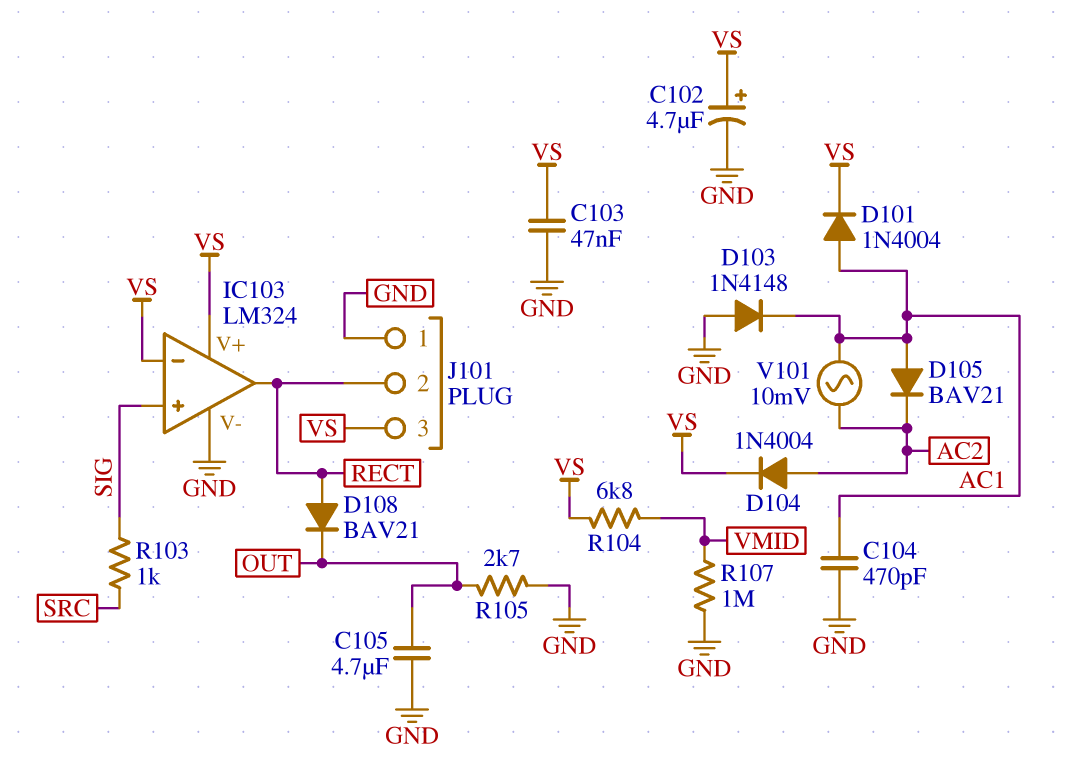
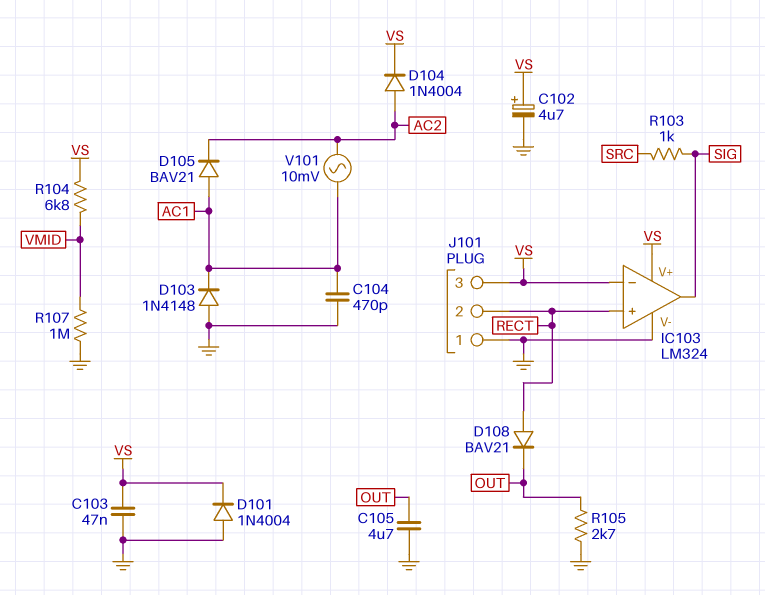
D101: diode 1N4004 (A AC1, K VS) -> diode 1N4004 (A GND, K VS)
IC103 pin in+: SIG -> RECT
IC103 pin out: RECT -> SIG

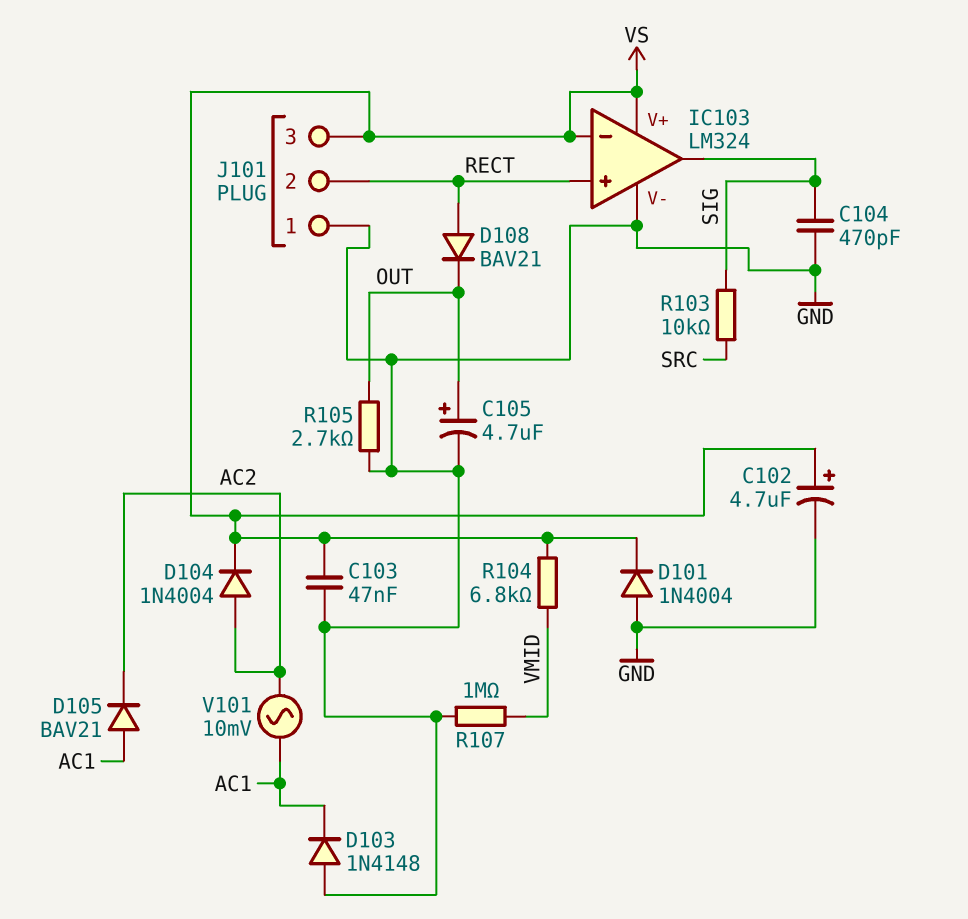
C104: 470pF (AC1, GND) -> 470pF (GND, SIG)
C105: 4.7uF (GND, OUT) -> 4.7uF (plus OUT, minus GND)
R103: 1k (SIG, SRC) -> 10k (SIG, SRC)

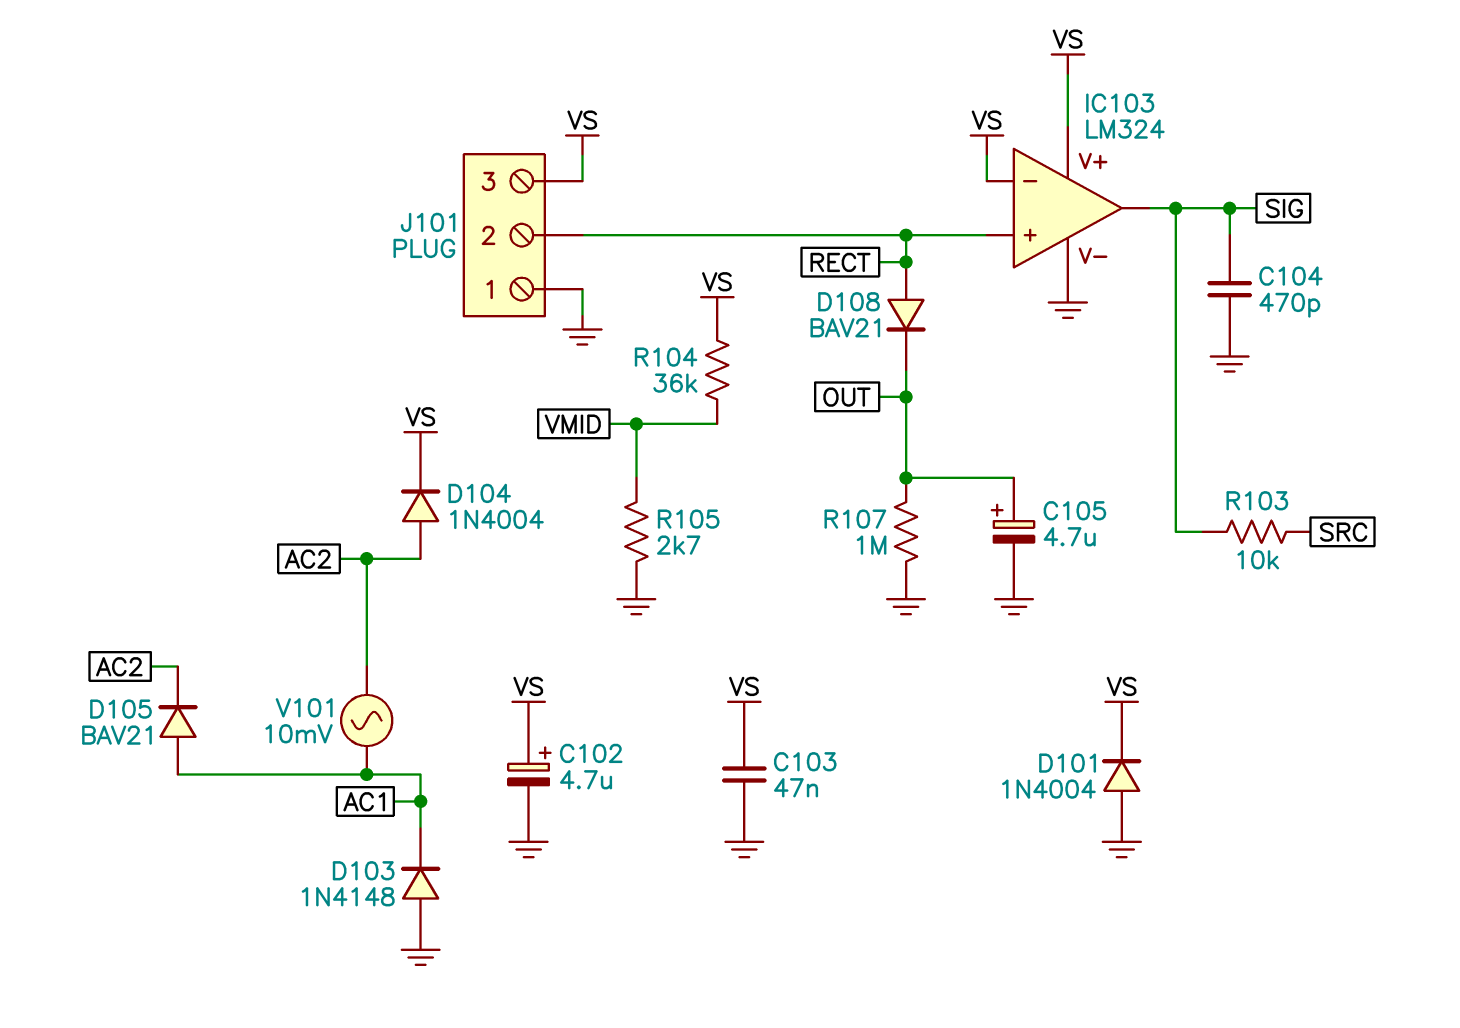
R104: 6.8k (VMID, VS) -> 36k (VMID, VS)
R105: 2.7k (GND, OUT) -> 2.7k (GND, VMID)
R107: 1M (GND, VMID) -> 1M (GND, OUT)

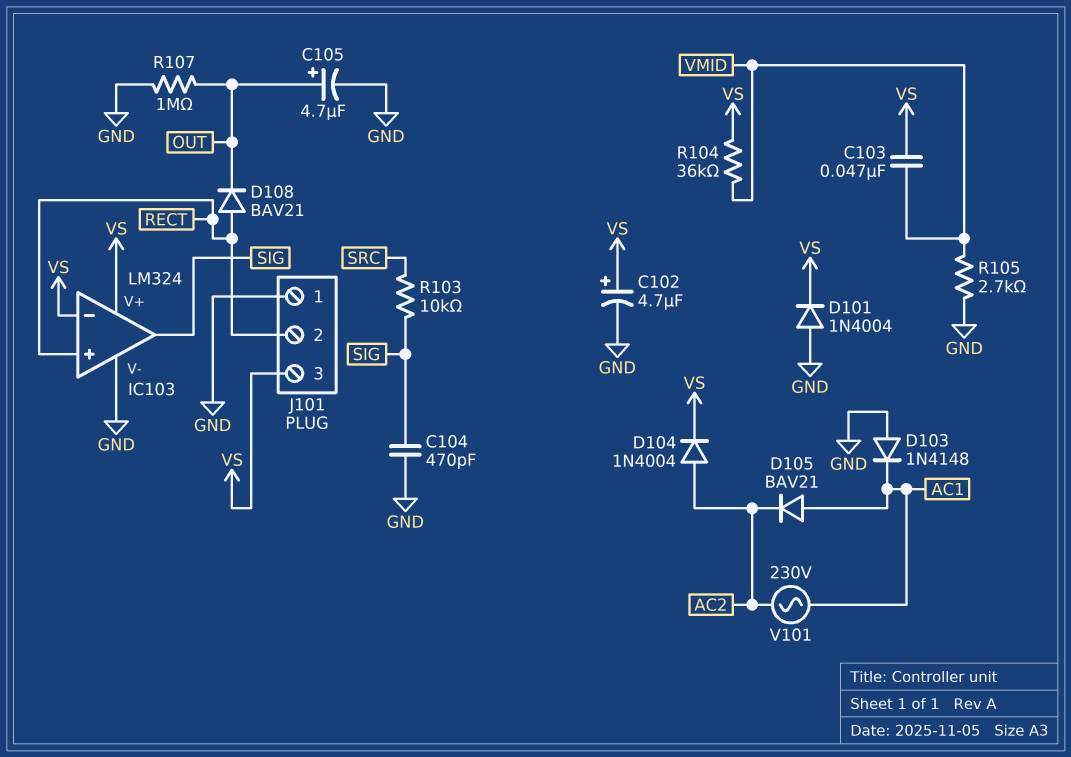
C103: 47nF (GND, VS) -> 47nF (VMID, VS)
V101: AC 10mV (AC1, AC2) -> AC 230V (AC1, AC2)

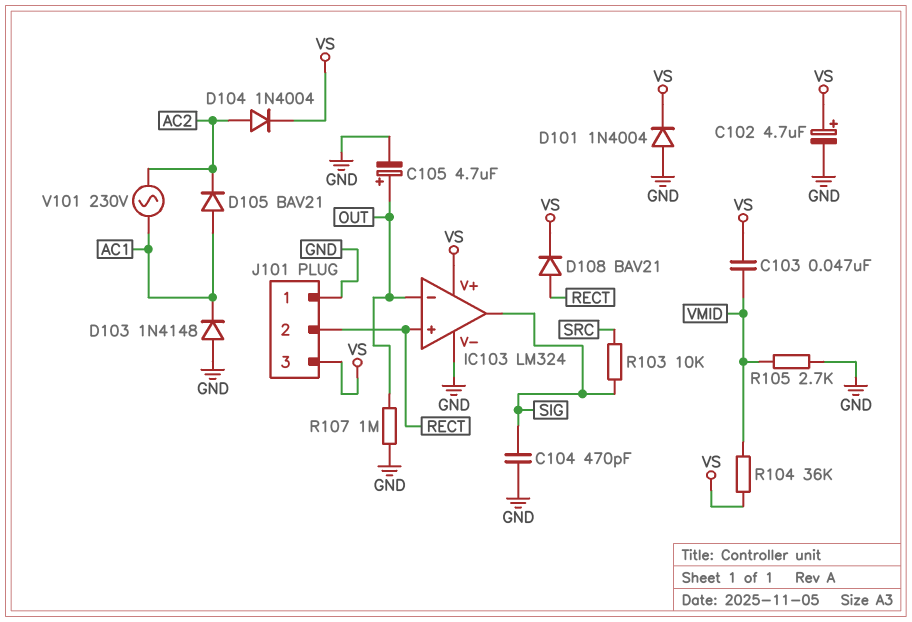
D108: diode BAV21 (A RECT, K OUT) -> diode BAV21 (A RECT, K VS)
IC103 pin in-: VS -> OUT

